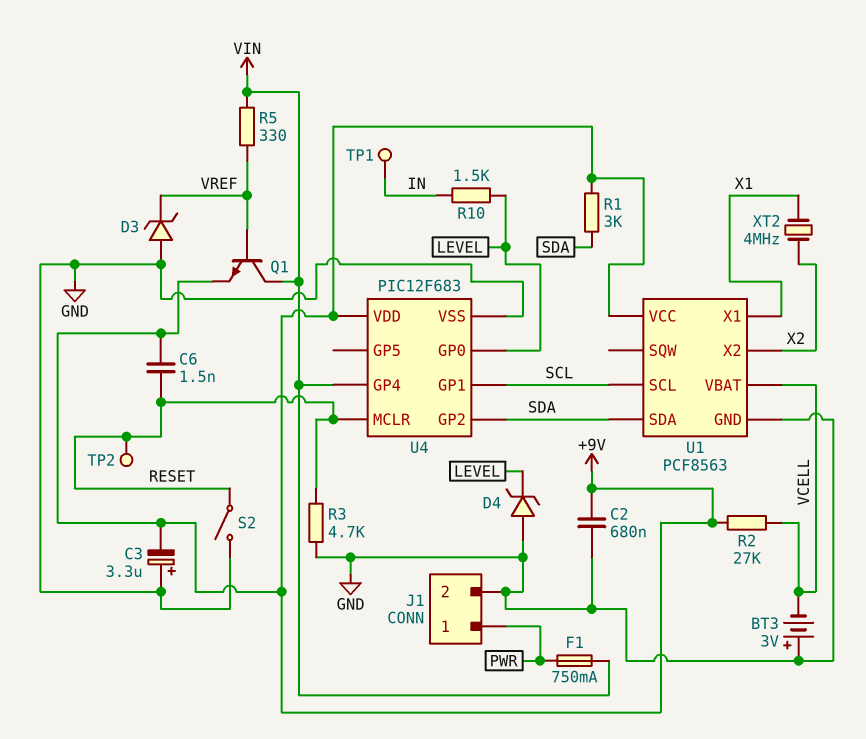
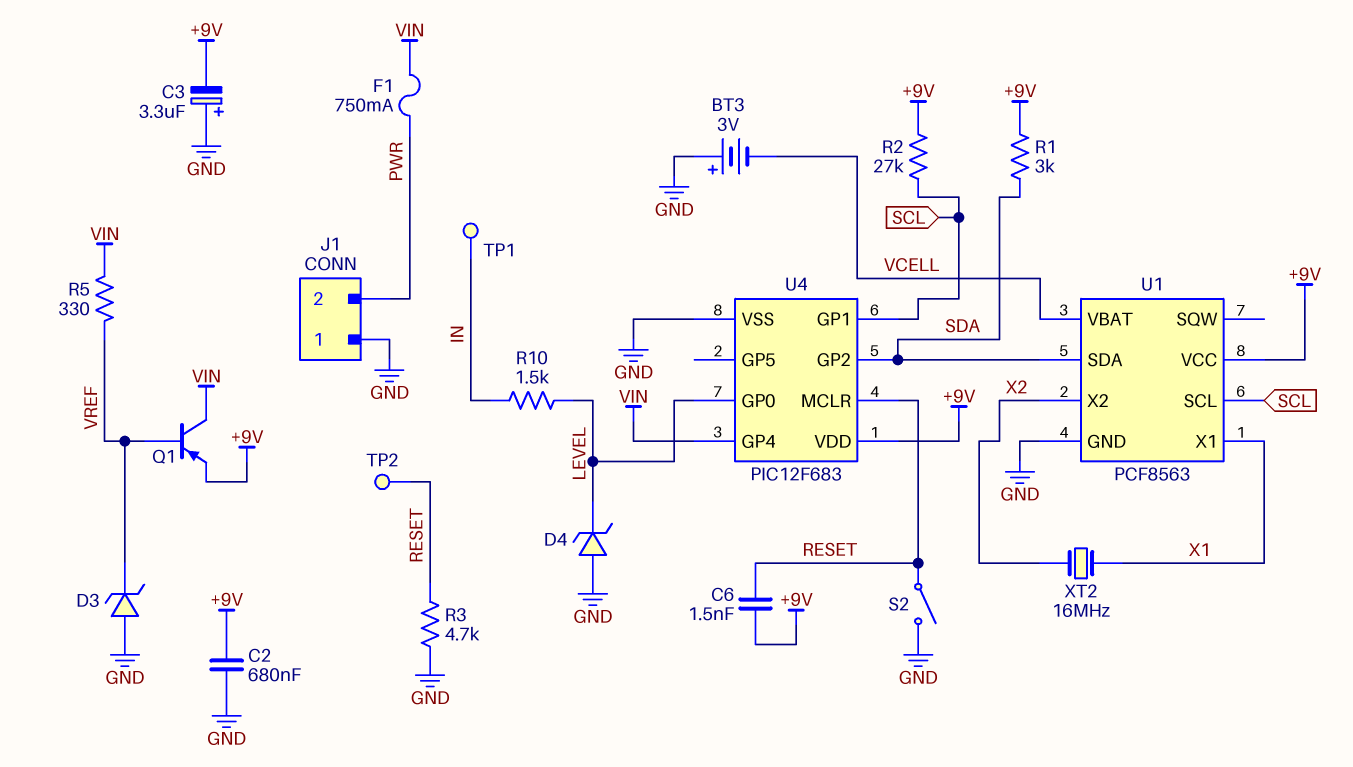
J1 pin 1: PWR -> GND
J1 pin 2: GND -> PWR
Q1: NPN (B VREF, C VIN, E +9V) -> PNP (B VREF, C VIN, E +9V)
R2: 27k (+9V, VCELL) -> 27k (+9V, SCL)
XT2: 4MHz (X1, X2) -> 16MHz (X1, X2)

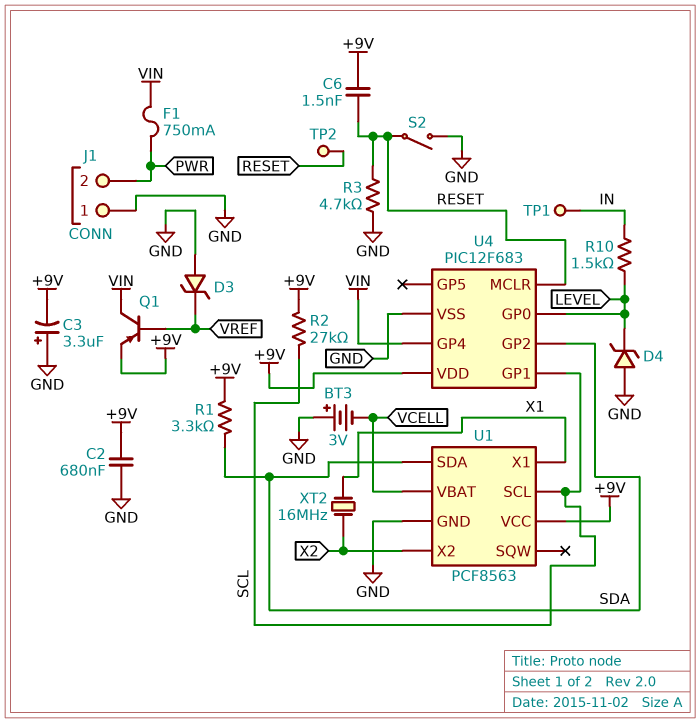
R1: 3k (+9V, SDA) -> 3.3k (+9V, SDA)
R5: 330 (VIN, VREF) -> none

